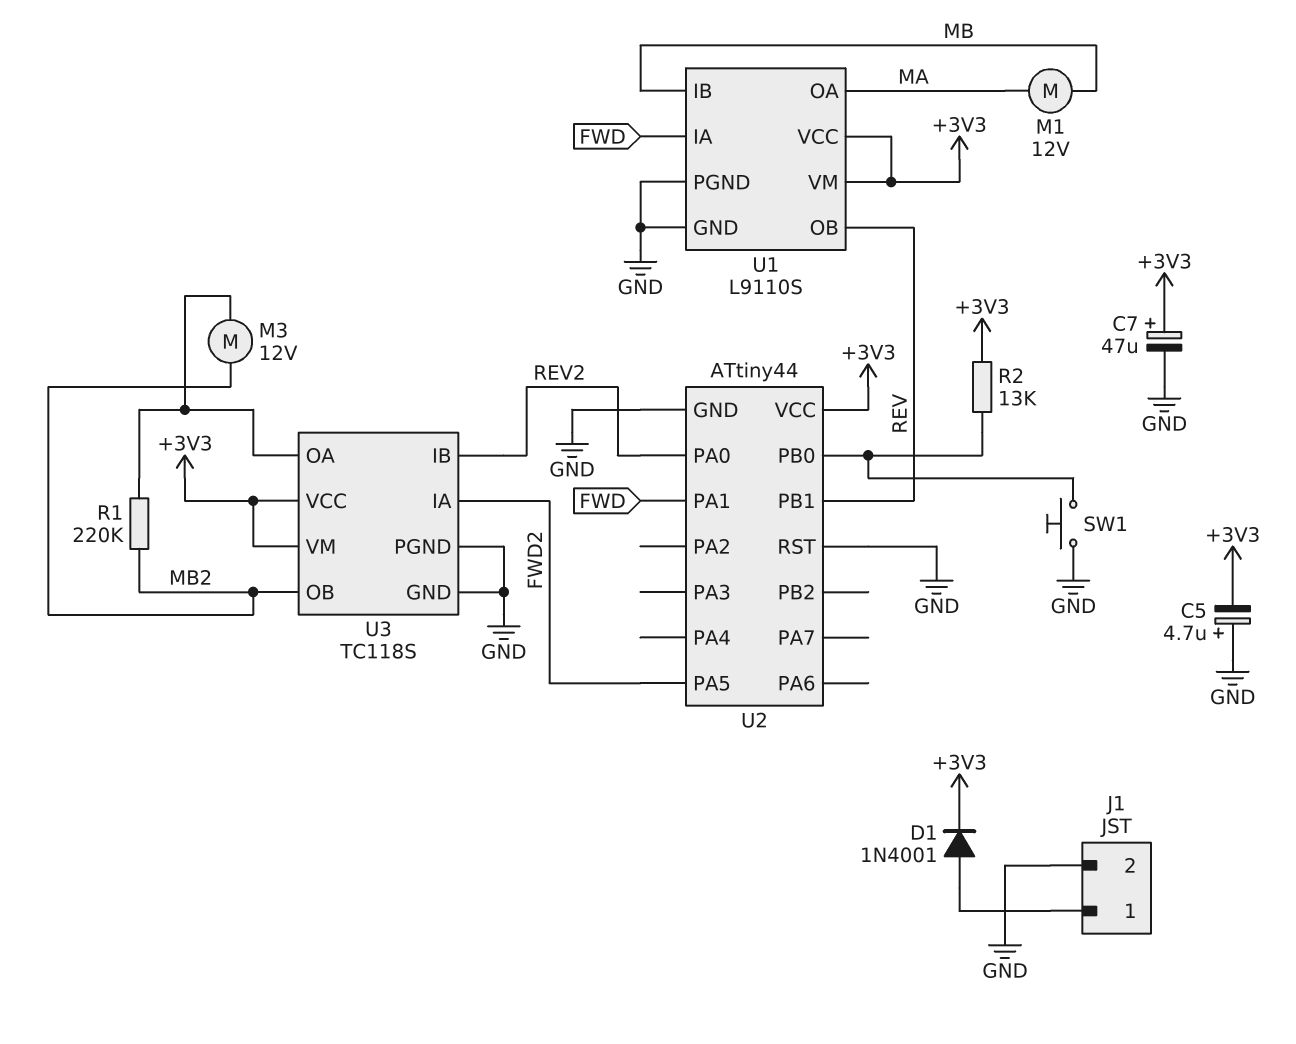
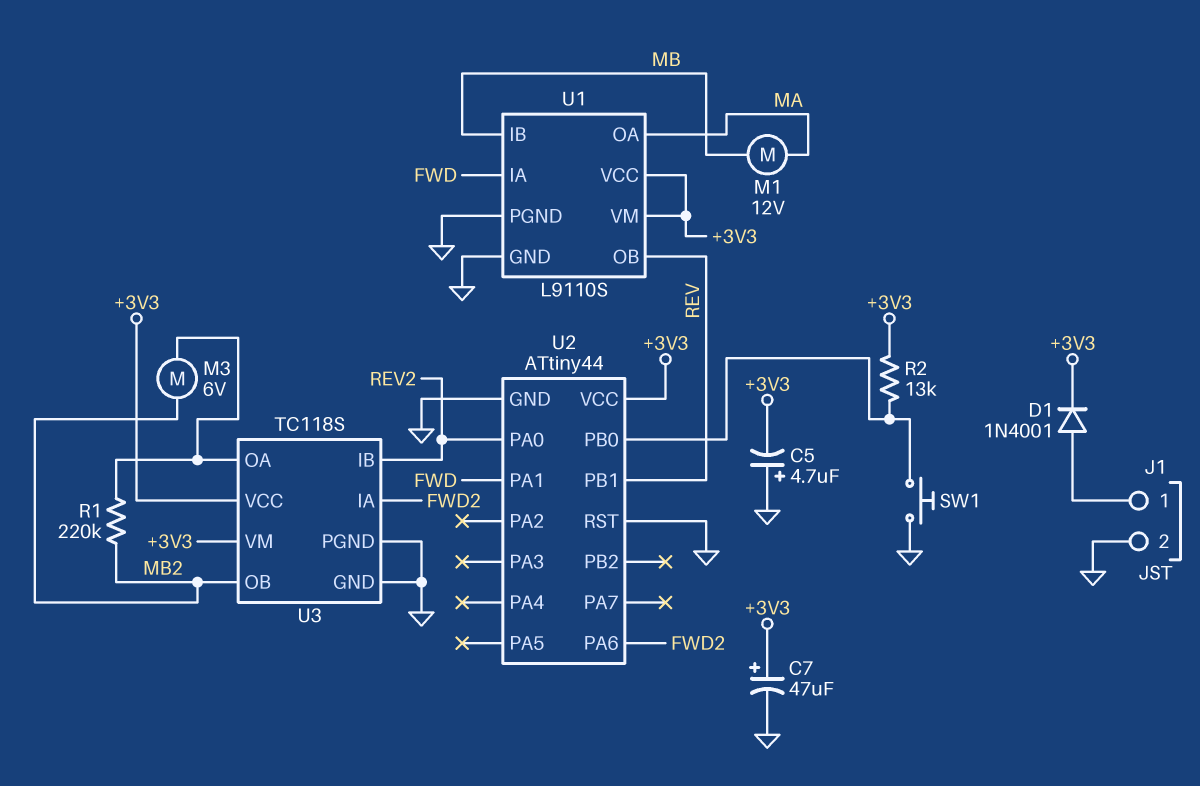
M3: motor 12V (MB2, U3/OA) -> motor 6V (MB2, U3/OA)
U2 pin PA5: FWD2 -> none
U2 pin PA6: none -> FWD2

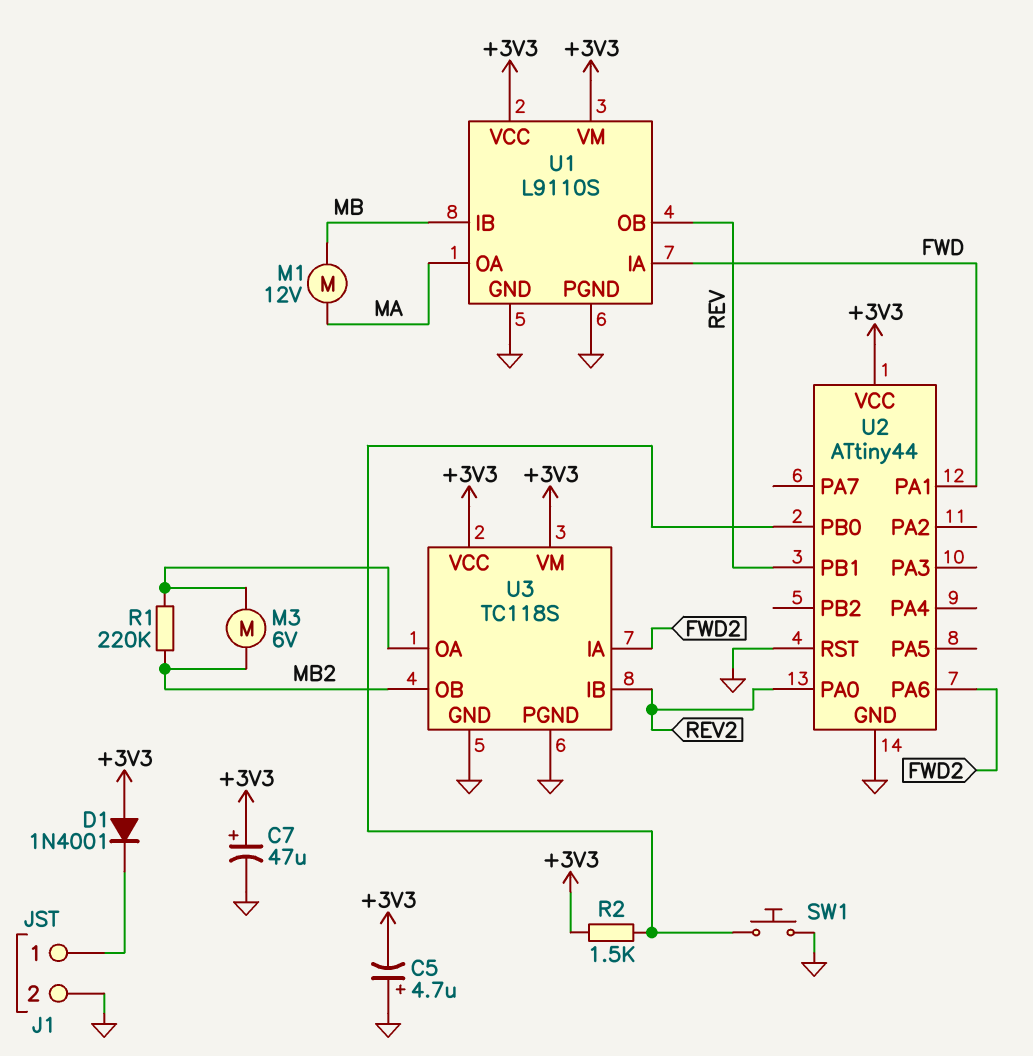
D1: diode 1N4001 (A J1/1, K +3V3) -> diode 1N4001 (A +3V3, K J1/1)
R2: 13k (+3V3, U2/PB0) -> 1.5k (+3V3, U2/PB0)

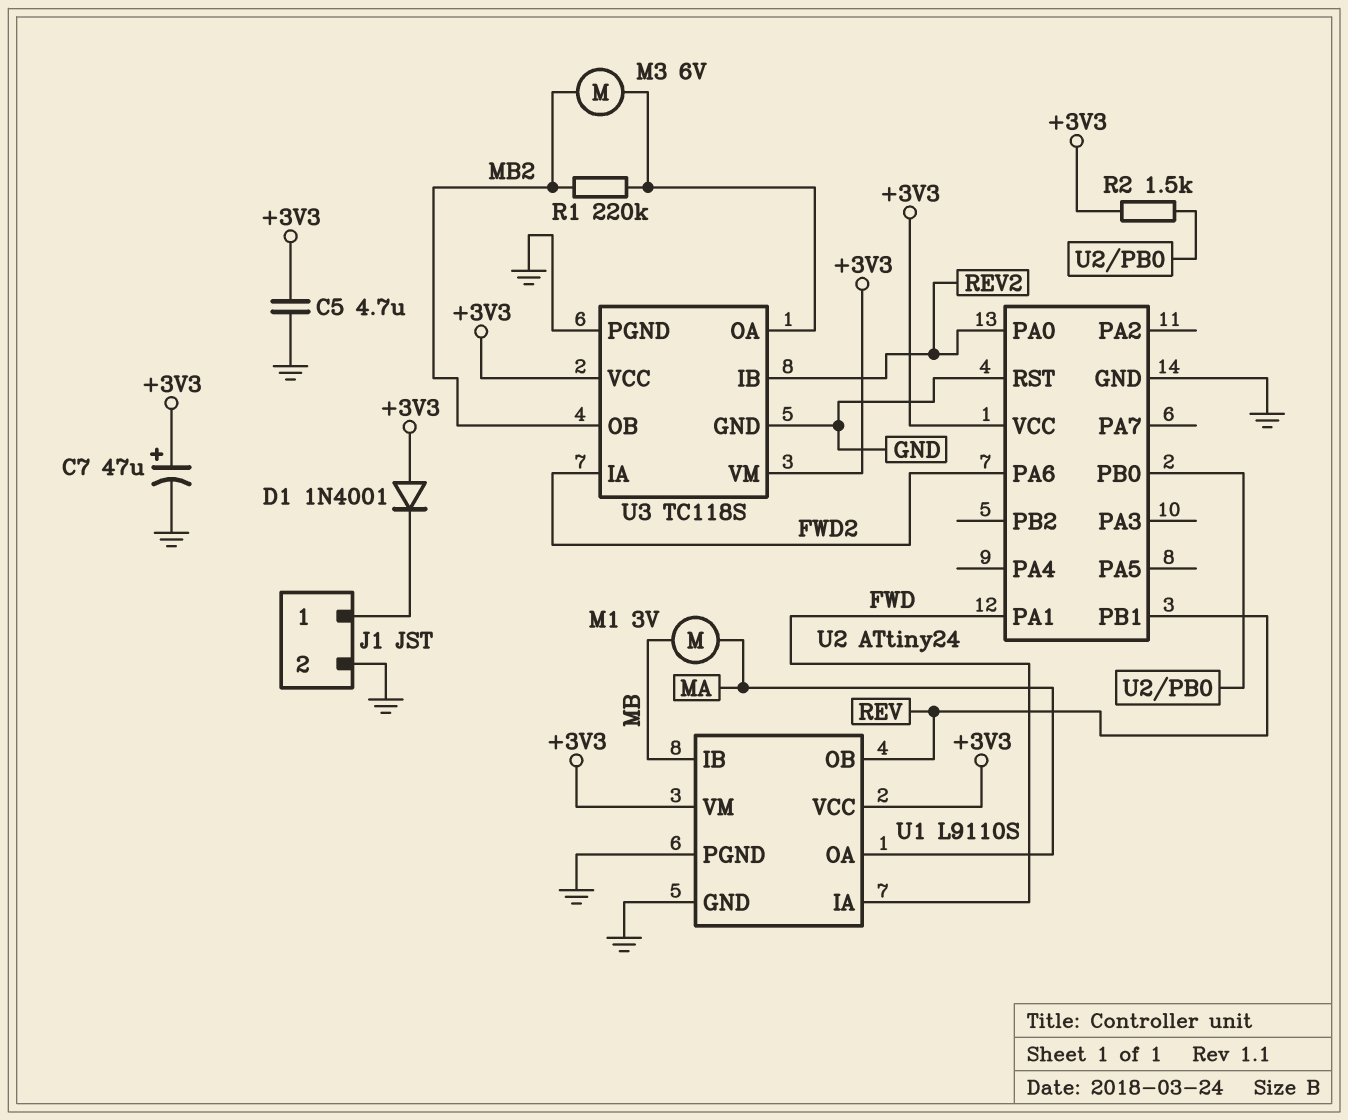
C5: 4.7uF (plus GND, minus +3V3) -> 4.7uF (+3V3, GND)
M1: motor 12V (MA, MB) -> motor 3V (MA, MB)
SW1: button (GND, U2/PB0) -> none
U2: ATtiny44 -> ATtiny24

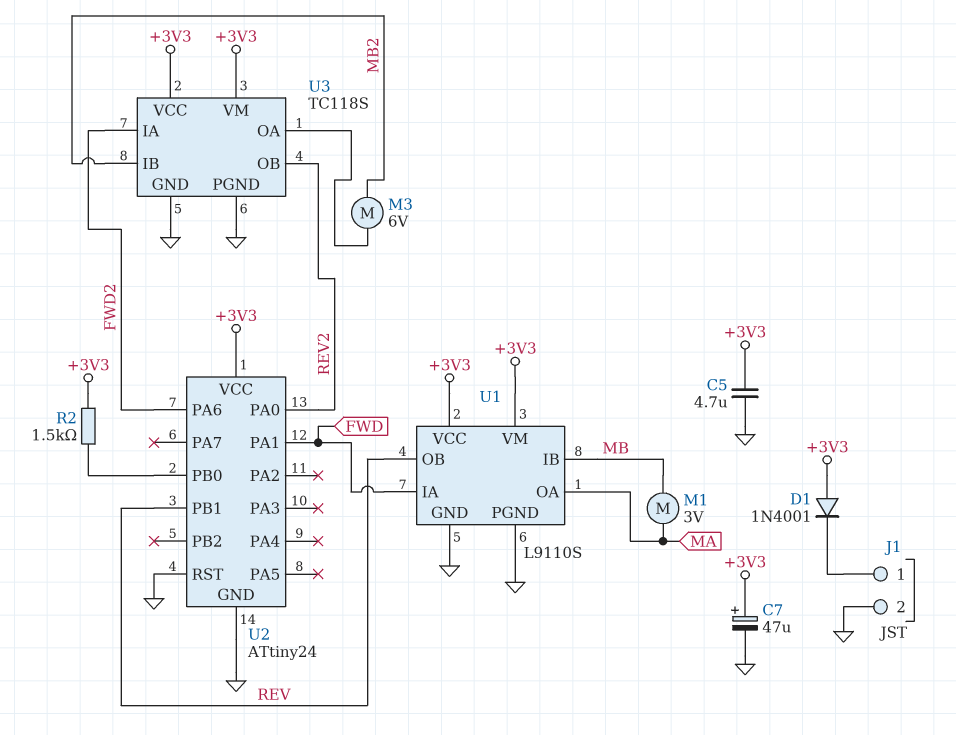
R1: 220k (MB2, U3/OA) -> none
U3 pin IB: REV2 -> MB2
U3 pin OB: MB2 -> REV2

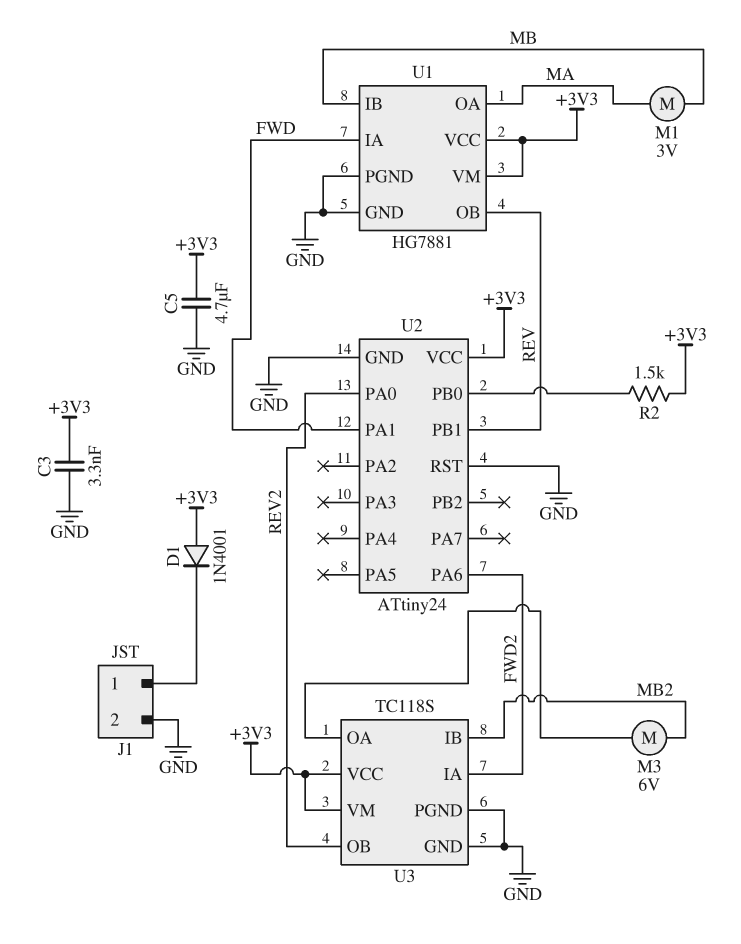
C3: none -> 3.3nF (+3V3, GND)
C7: 47uF (plus +3V3, minus GND) -> none
U1: L9110S -> HG7881

